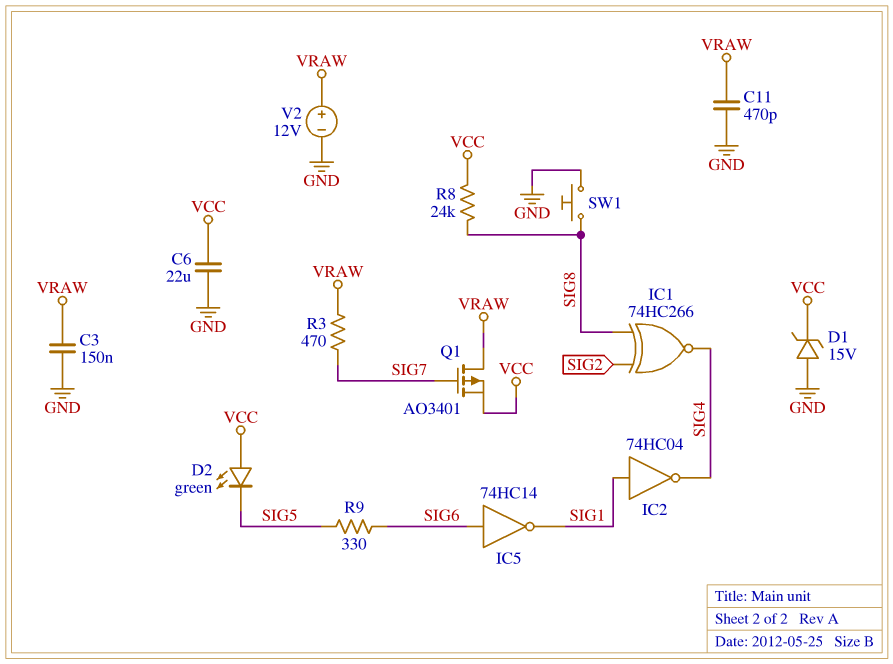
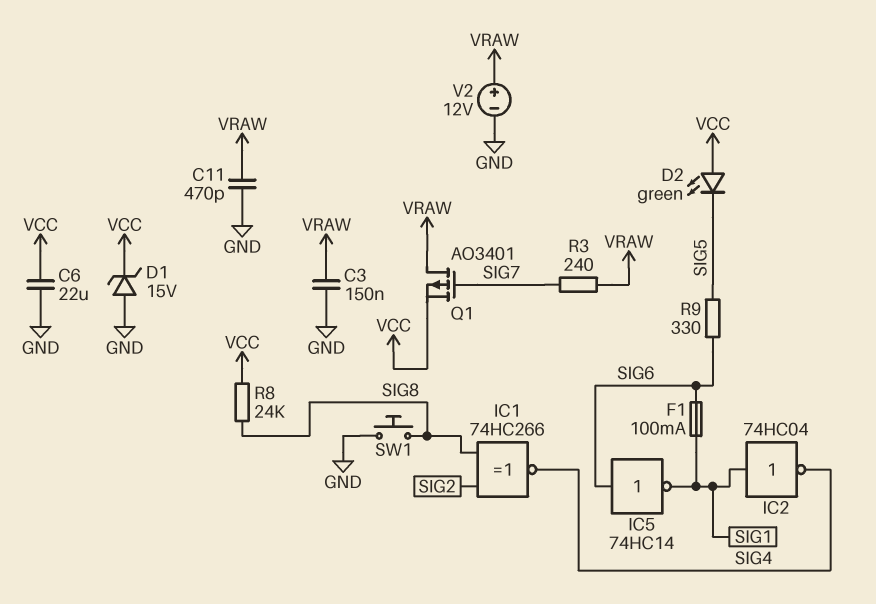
F1: none -> 100mA (SIG1, SIG6)
R3: 470 (SIG7, VRAW) -> 240 (SIG7, VRAW)

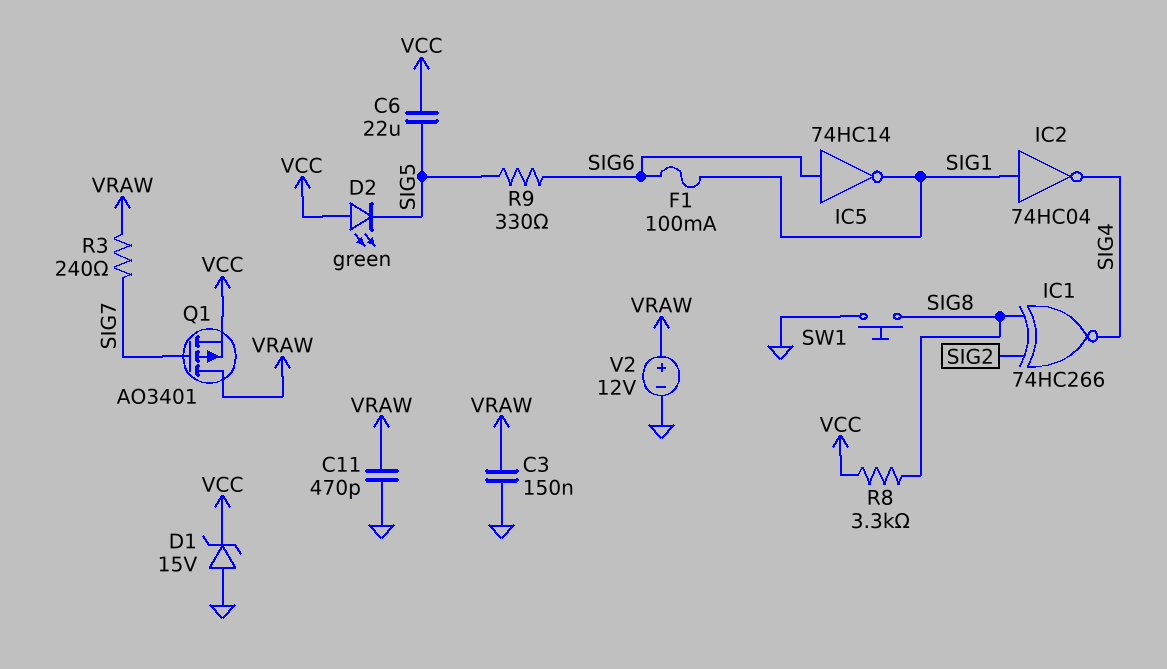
C6: 22uF (GND, VCC) -> 22uF (SIG5, VCC)
R8: 24k (SIG8, VCC) -> 3.3k (SIG8, VCC)

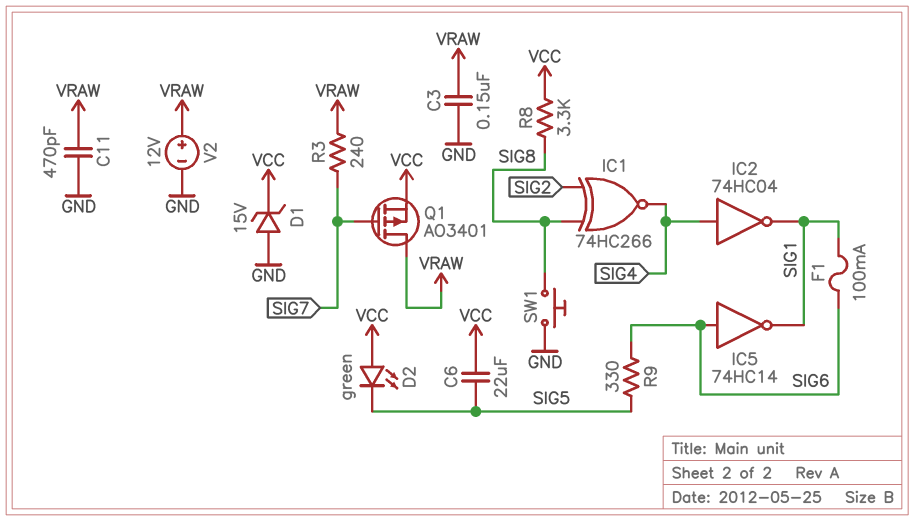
IC2: NOT 74HC04 (in SIG1, out SIG4) -> NOT 74HC04 (in SIG4, out SIG1)

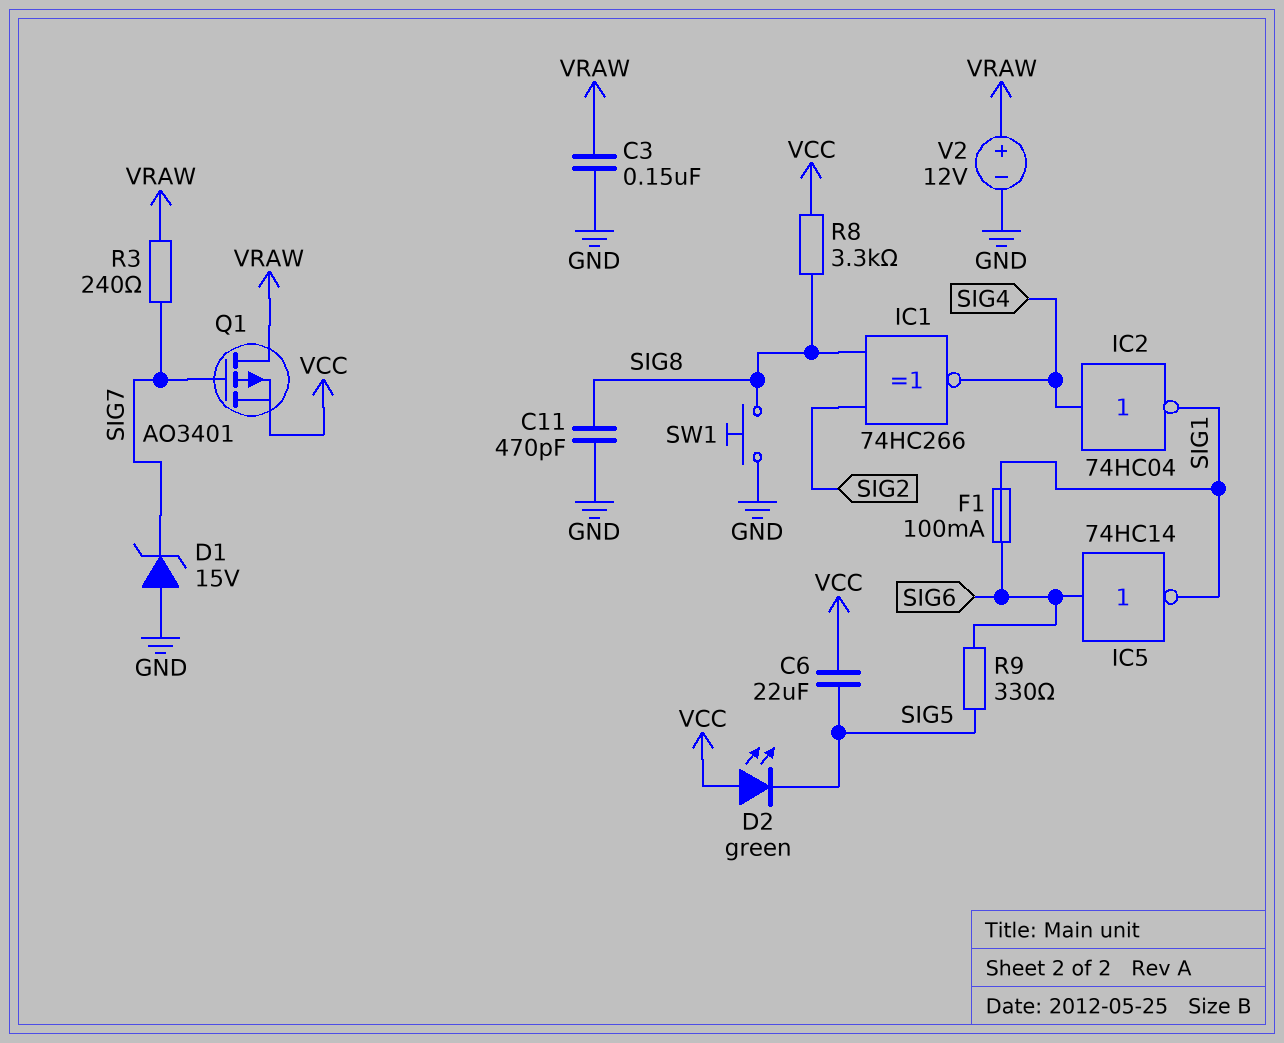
C11: 470pF (GND, VRAW) -> 470pF (GND, SIG8)
D1: zener 15V (A GND, K VCC) -> zener 15V (A GND, K SIG7)

